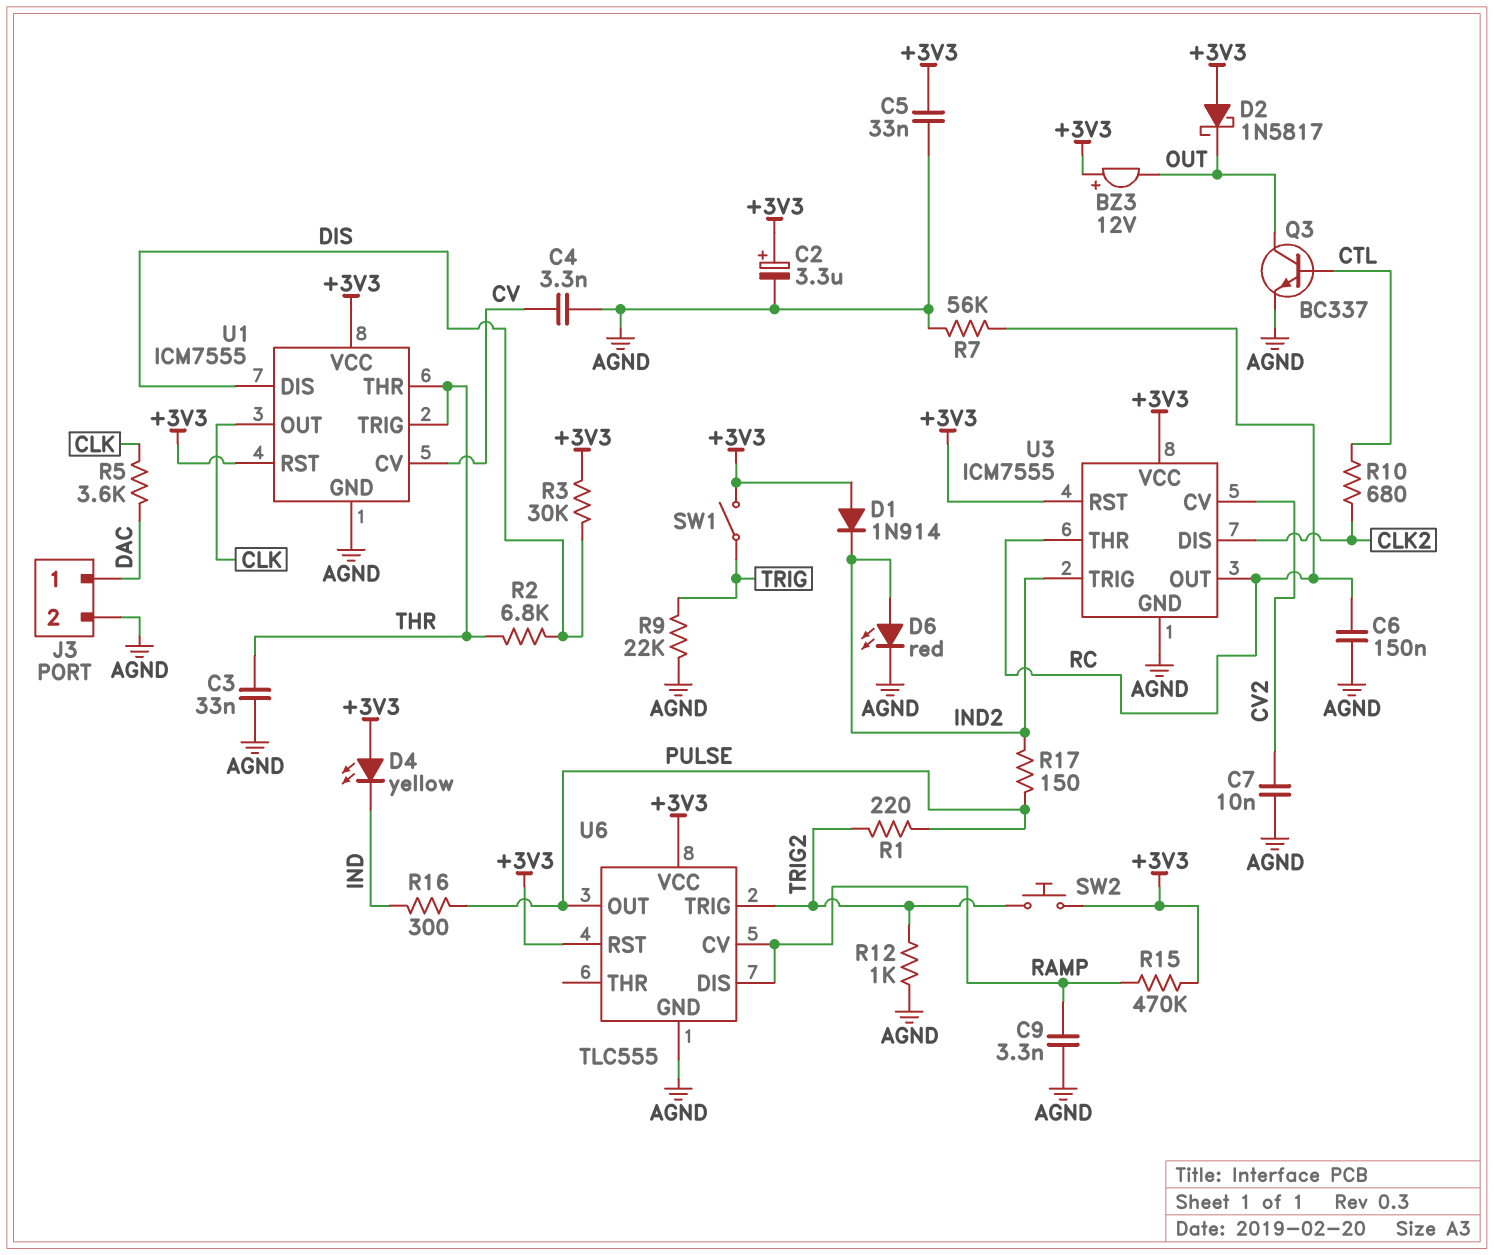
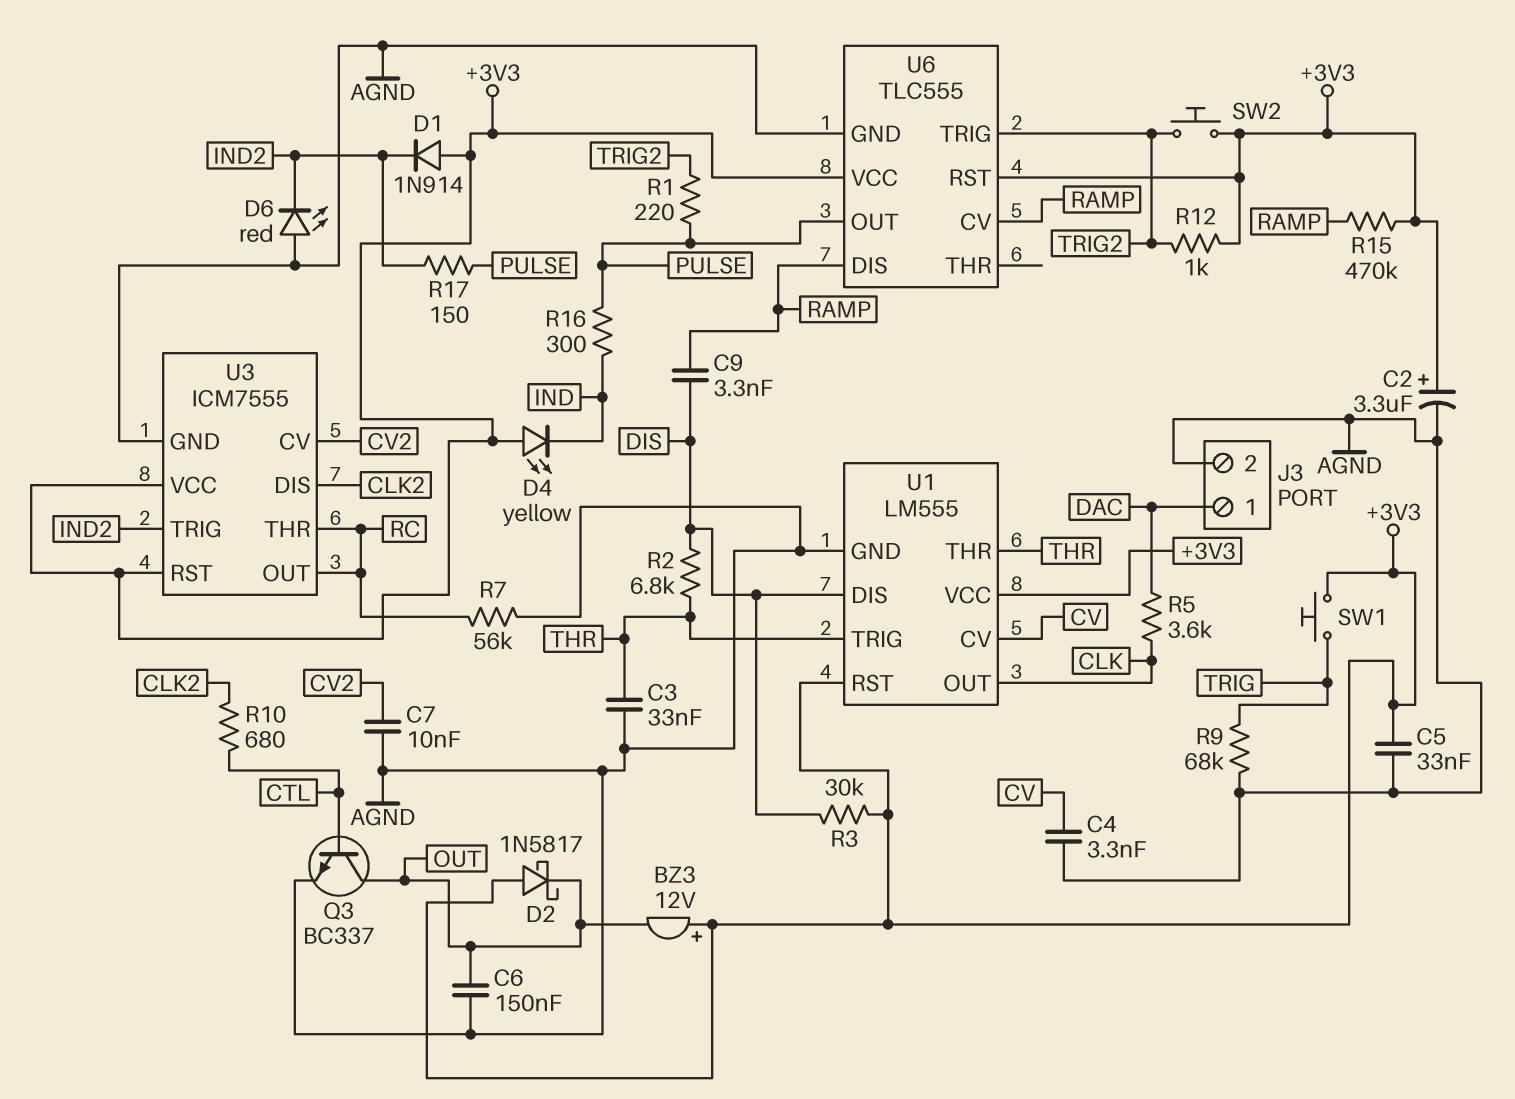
C6: 150nF (AGND, RC) -> 150nF (AGND, OUT)
C9: 3.3nF (AGND, RAMP) -> 3.3nF (DIS, RAMP)
D6: LED red (A IND2, K AGND) -> LED red (A AGND, K IND2)
R9: 22k (AGND, TRIG) -> 68k (AGND, TRIG)
R12: 1k (AGND, TRIG2) -> 1k (+3V3, TRIG2)
SW1: switch (+3V3, TRIG) -> button (+3V3, TRIG)
U1: ICM7555 -> LM555

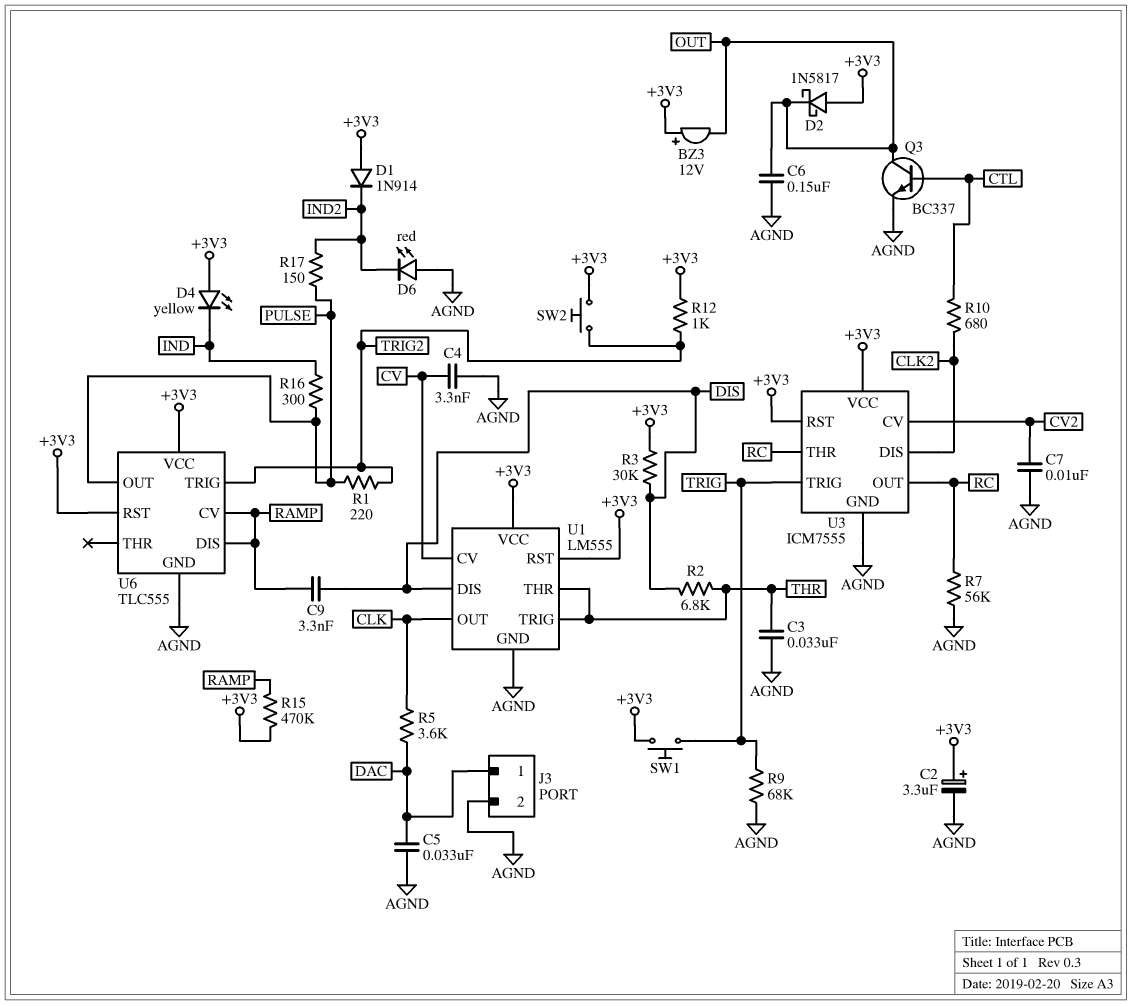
C5: 33nF (+3V3, AGND) -> 33nF (AGND, DAC)
U3 pin TRIG: IND2 -> TRIG

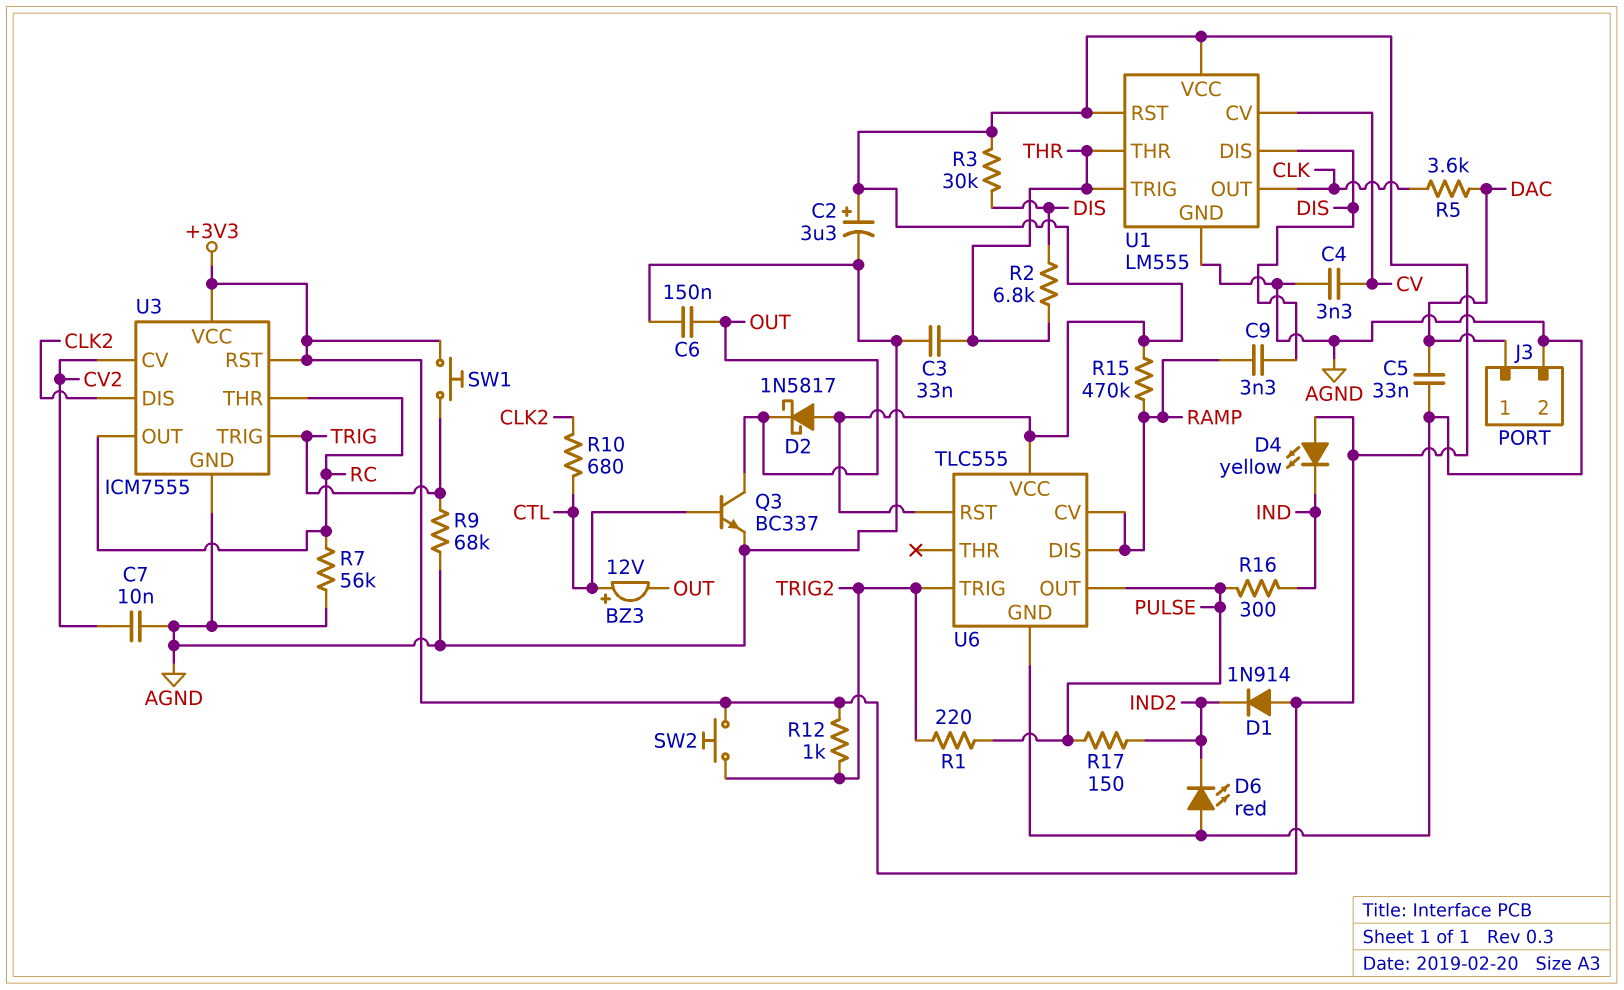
BZ3: buzzer 12V (plus +3V3, minus OUT) -> buzzer 12V (plus CTL, minus OUT)

